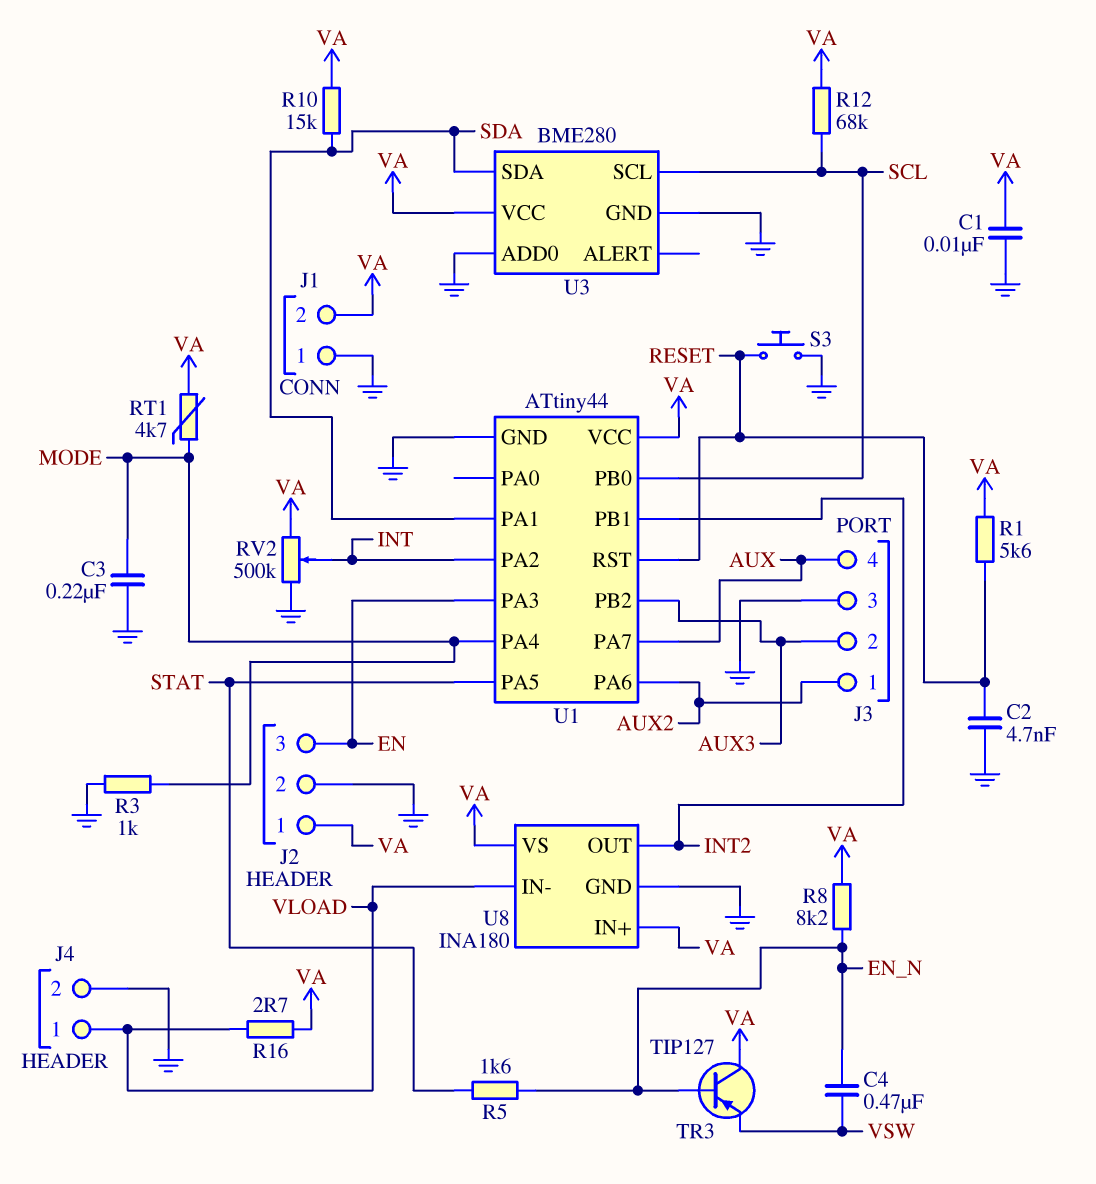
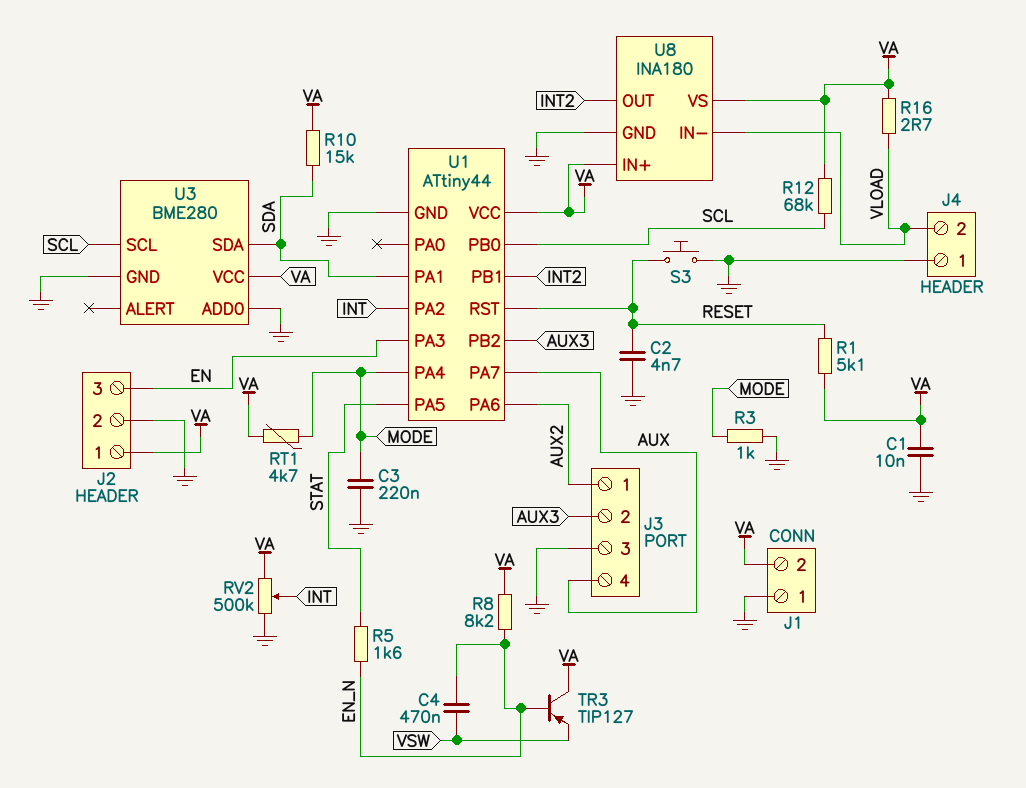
J4 pin 1: VLOAD -> GND
J4 pin 2: GND -> VLOAD
R1: 5.6k (RESET, VA) -> 5.1k (RESET, VA)

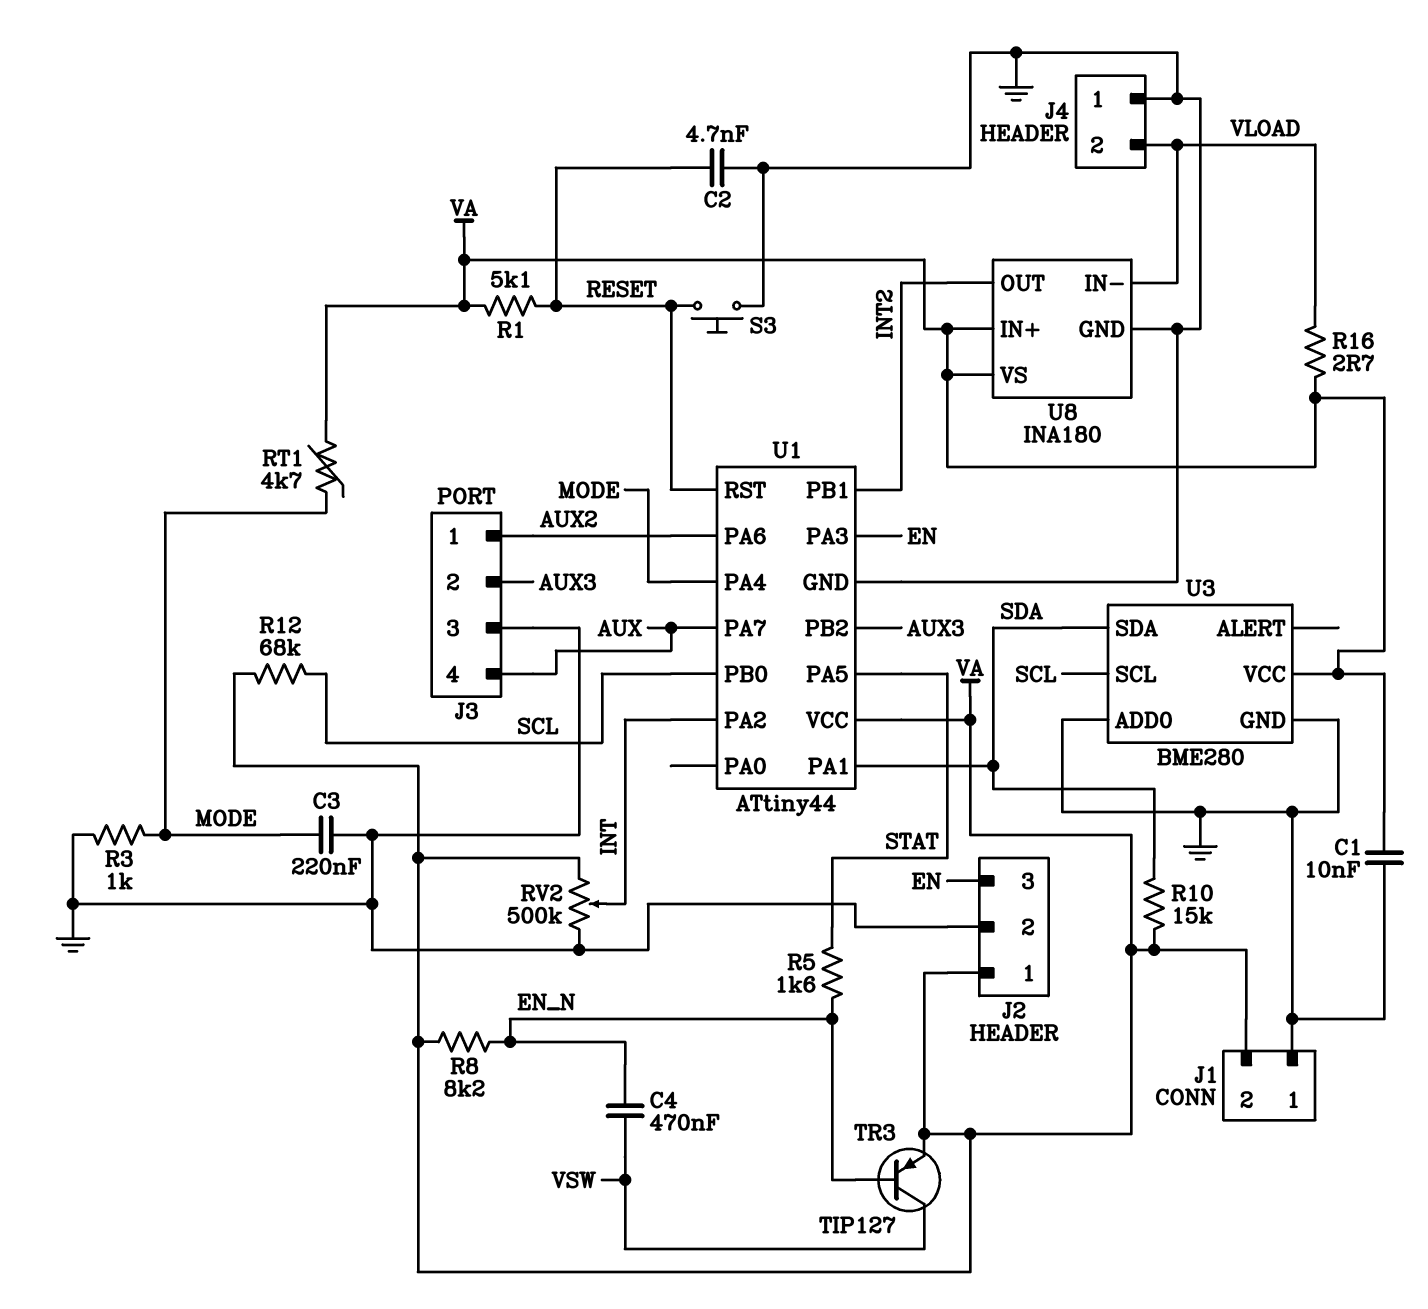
TR3: PNP TIP127 (B EN_N, C VA, E VSW) -> PNP TIP127 (B EN_N, C VSW, E VA)

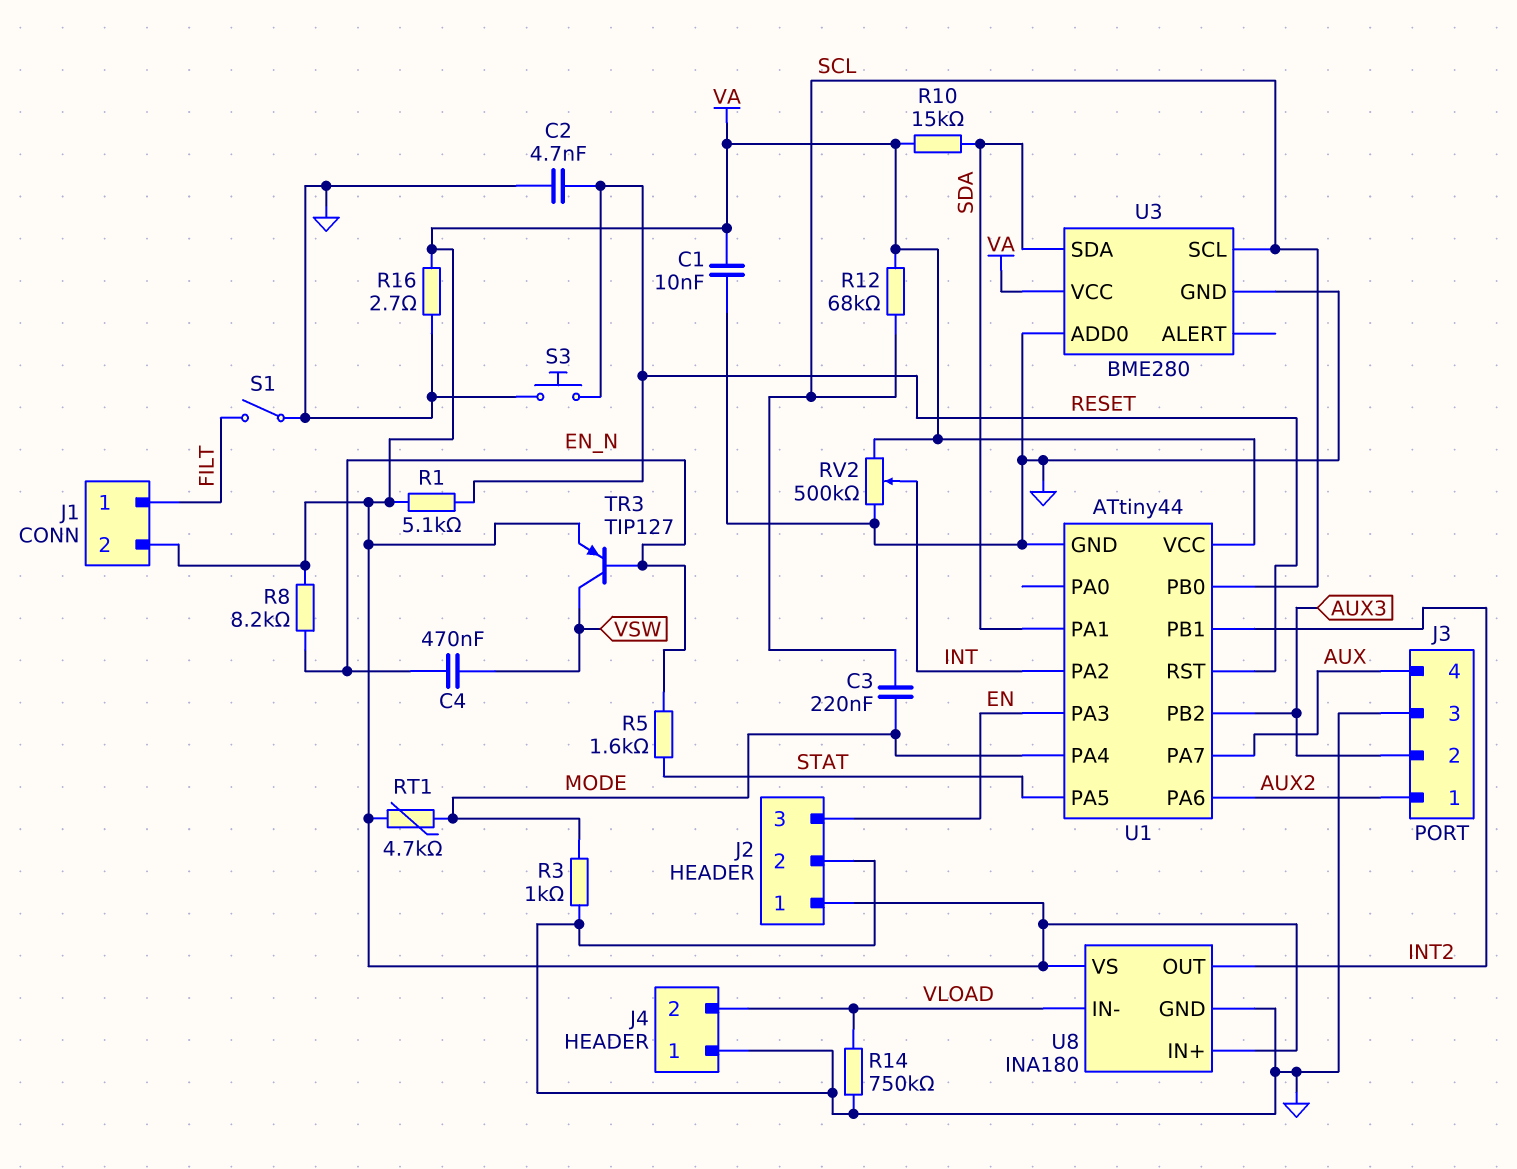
C3: 220nF (GND, MODE) -> 220nF (MODE, SCL)
J1 pin 1: GND -> FILT
R14: none -> 750k (GND, VLOAD)
R16: 2.7 (VA, VLOAD) -> 2.7 (GND, VA)
S1: none -> switch (FILT, GND)

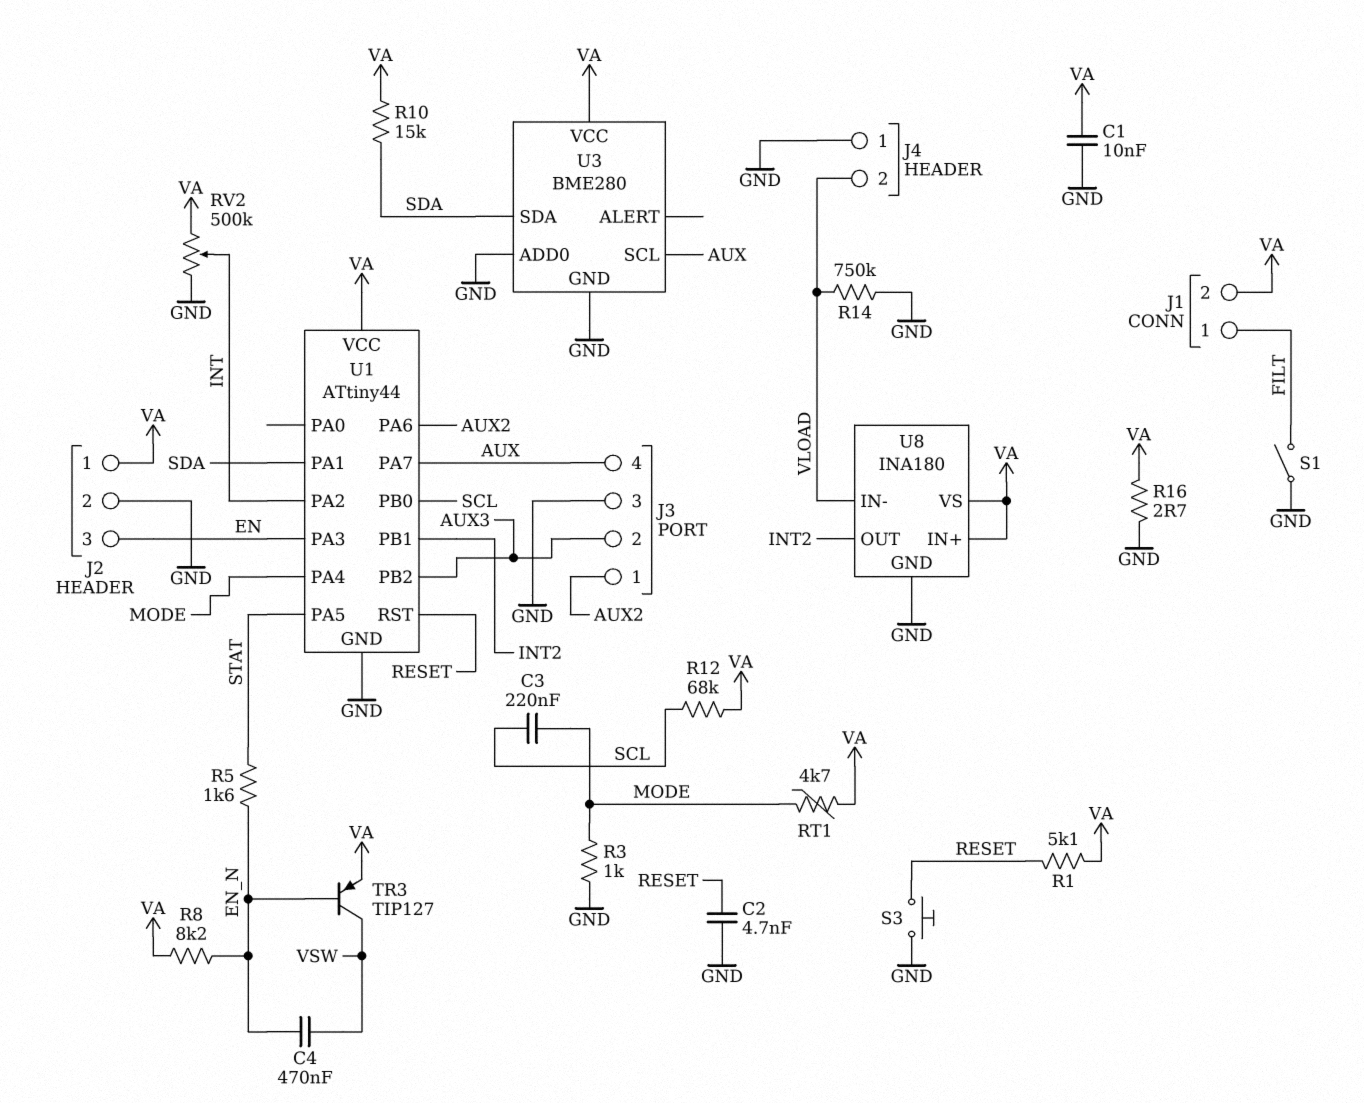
U3 pin SCL: SCL -> AUX

